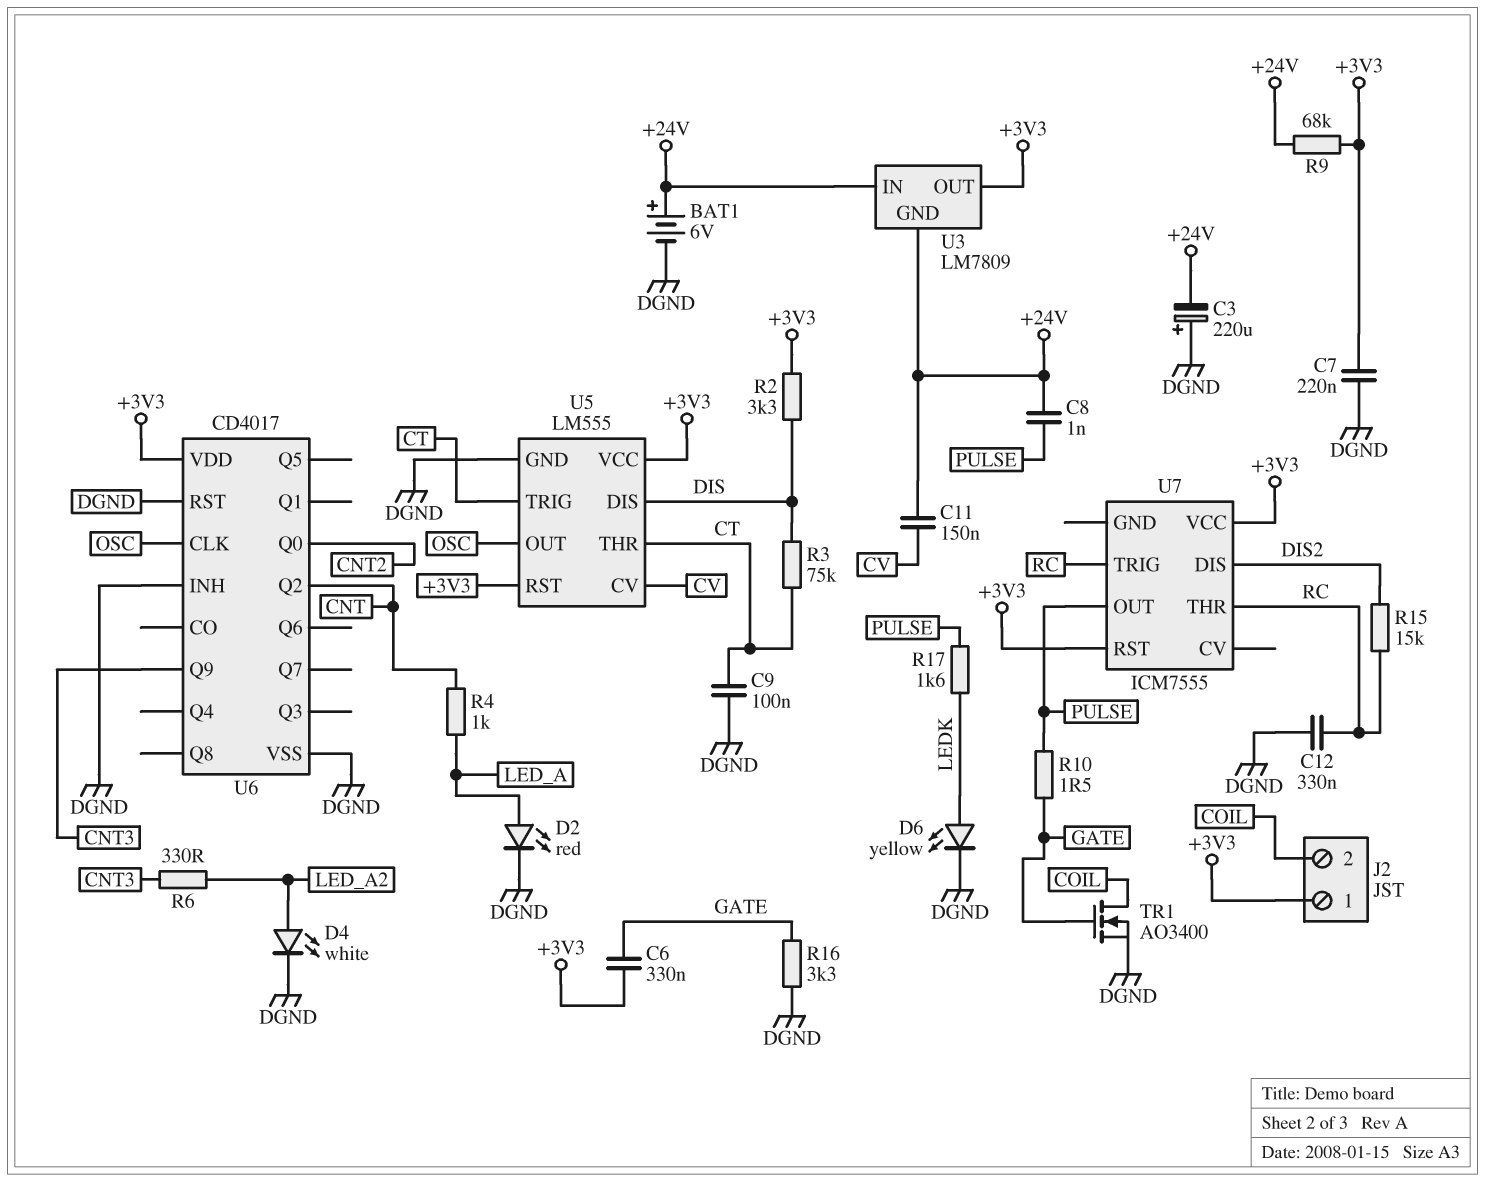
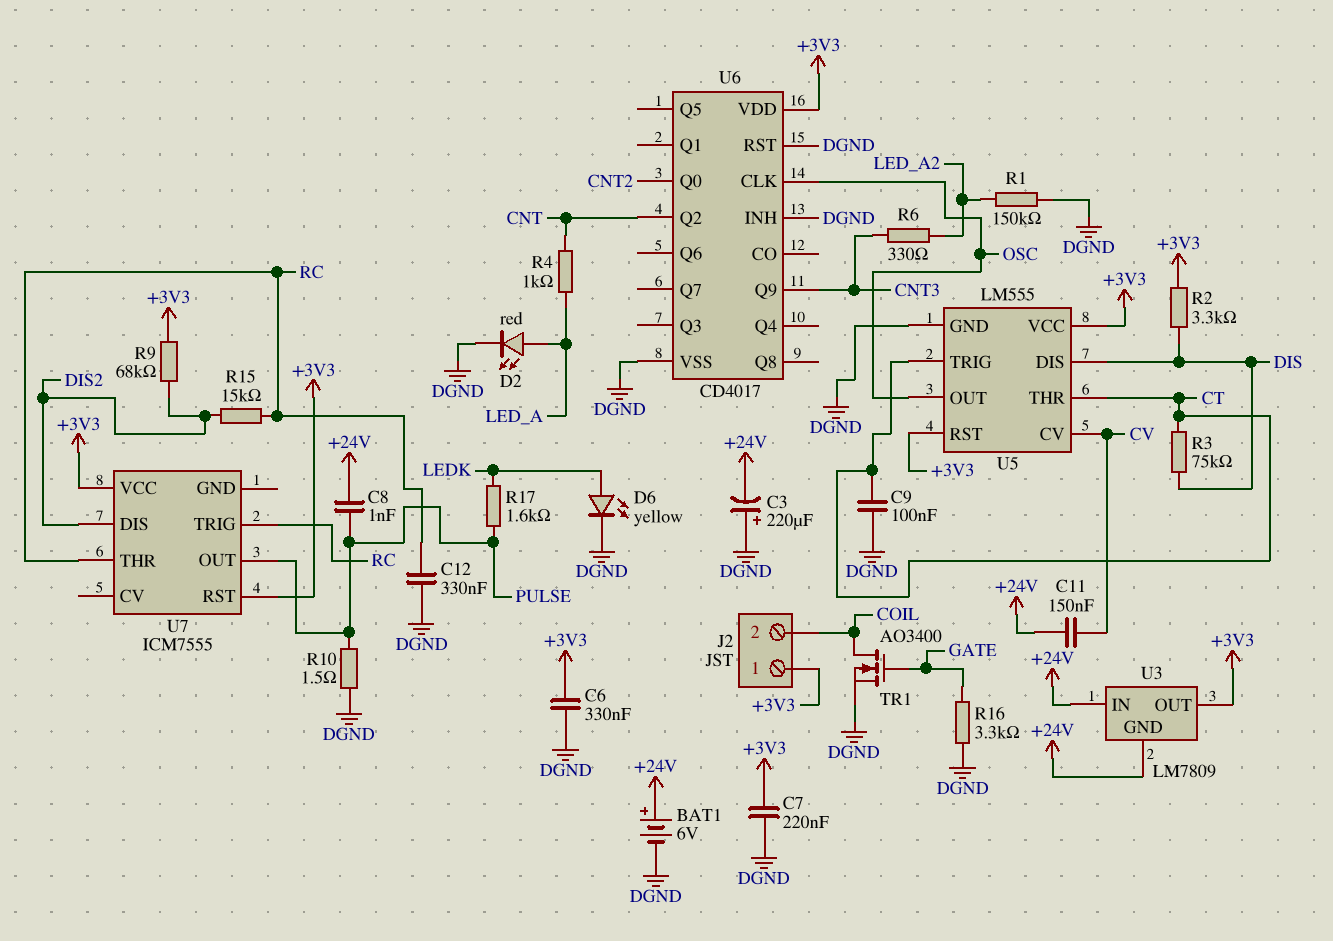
C6: 330nF (+3V3, GATE) -> 330nF (+3V3, DGND)
D4: LED white (A LED_A2, K DGND) -> none
R1: none -> 150k (DGND, LED_A2)
R9: 68k (+3V3, +24V) -> 68k (+3V3, DIS2)
R10: 1.5 (GATE, PULSE) -> 1.5 (DGND, PULSE)

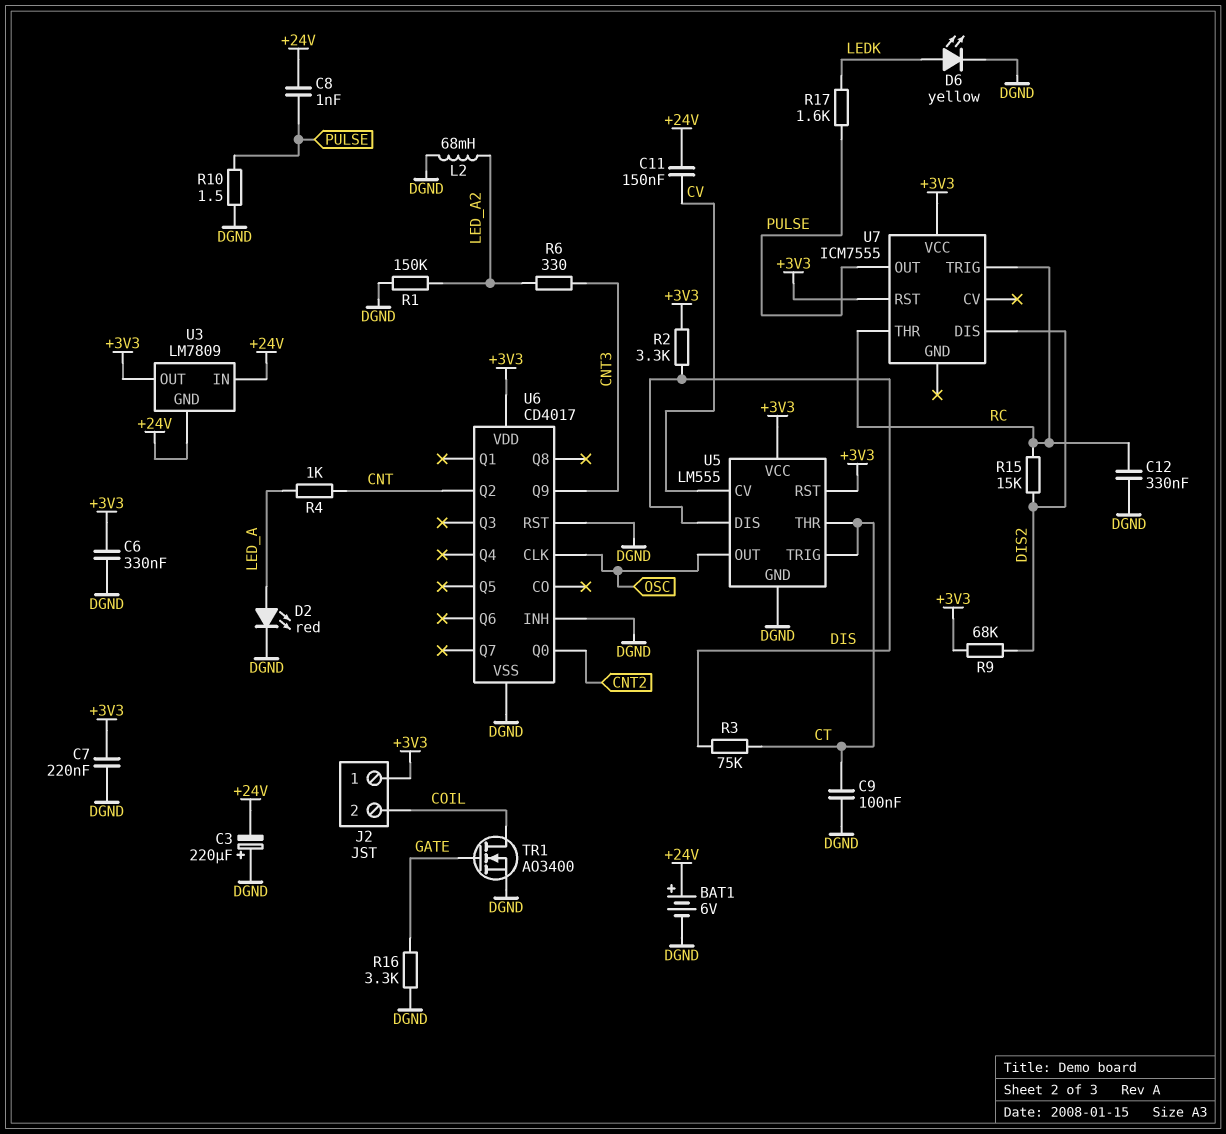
L2: none -> 68mH (DGND, LED_A2)

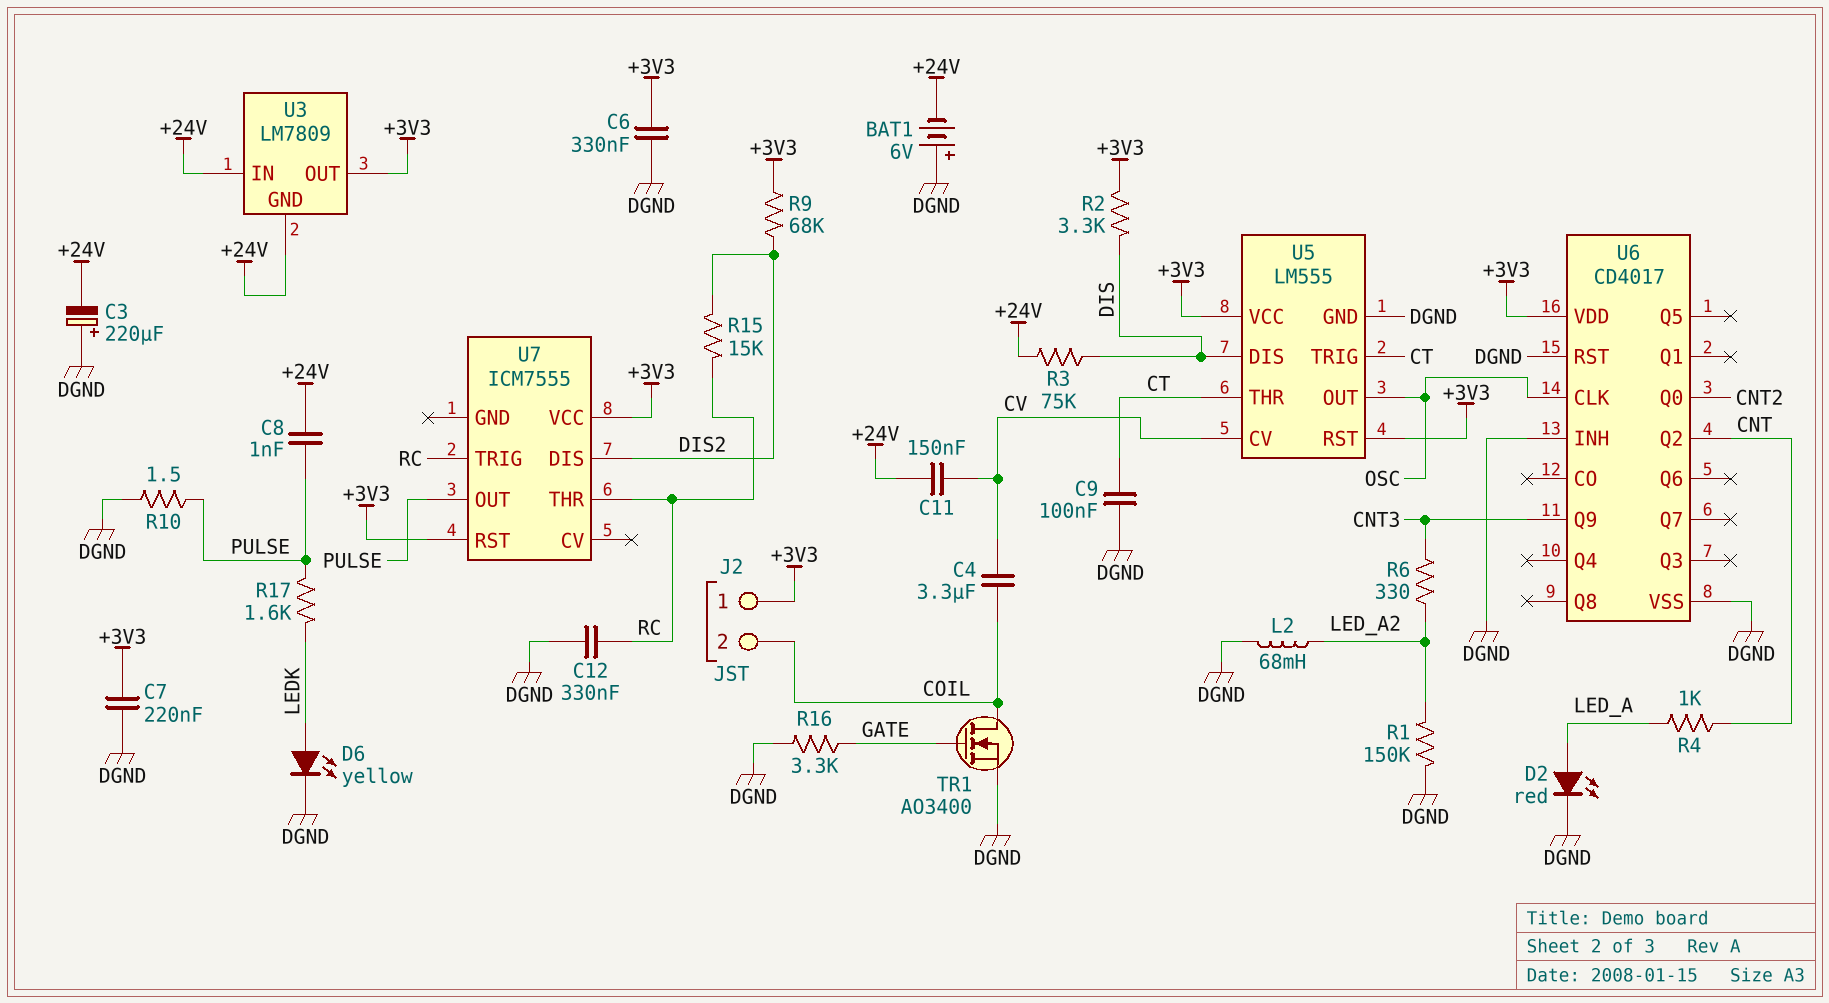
BAT1: 6V (plus +24V, minus DGND) -> 6V (plus DGND, minus +24V)
C4: none -> 3.3uF (COIL, CV)
R3: 75k (CT, DIS) -> 75k (+24V, DIS)

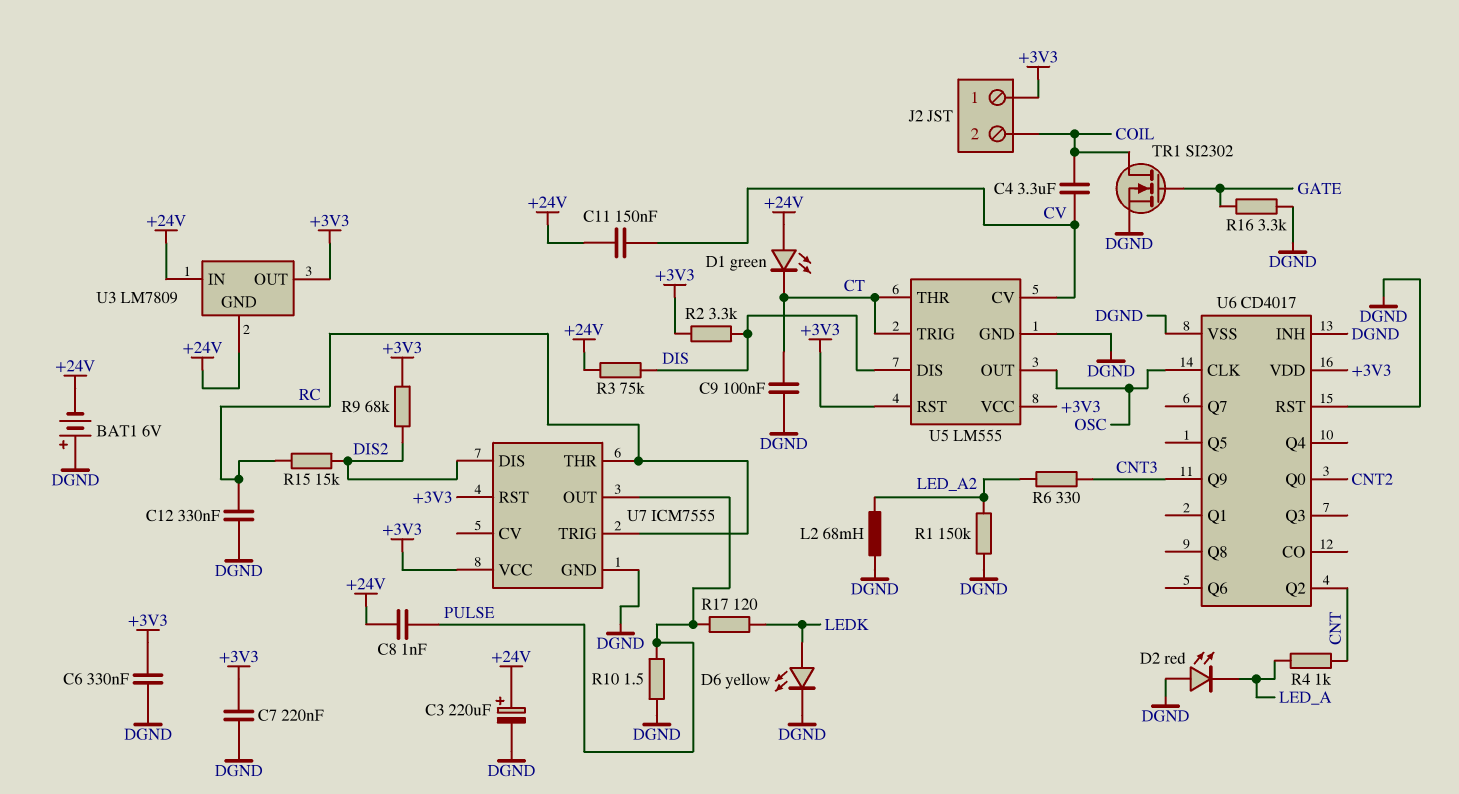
C3: 220uF (plus DGND, minus +24V) -> 220uF (plus +24V, minus DGND)
D1: none -> LED green (A +24V, K CT)
D2: LED red (A LED_A, K DGND) -> LED red (A DGND, K LED_A)
R17: 1.6k (LEDK, PULSE) -> 120 (LEDK, PULSE)
TR1: NMOS AO3400 (G GATE, D COIL, S DGND) -> NMOS SI2302 (G GATE, D COIL, S DGND)
U7 pin GND: none -> DGND

